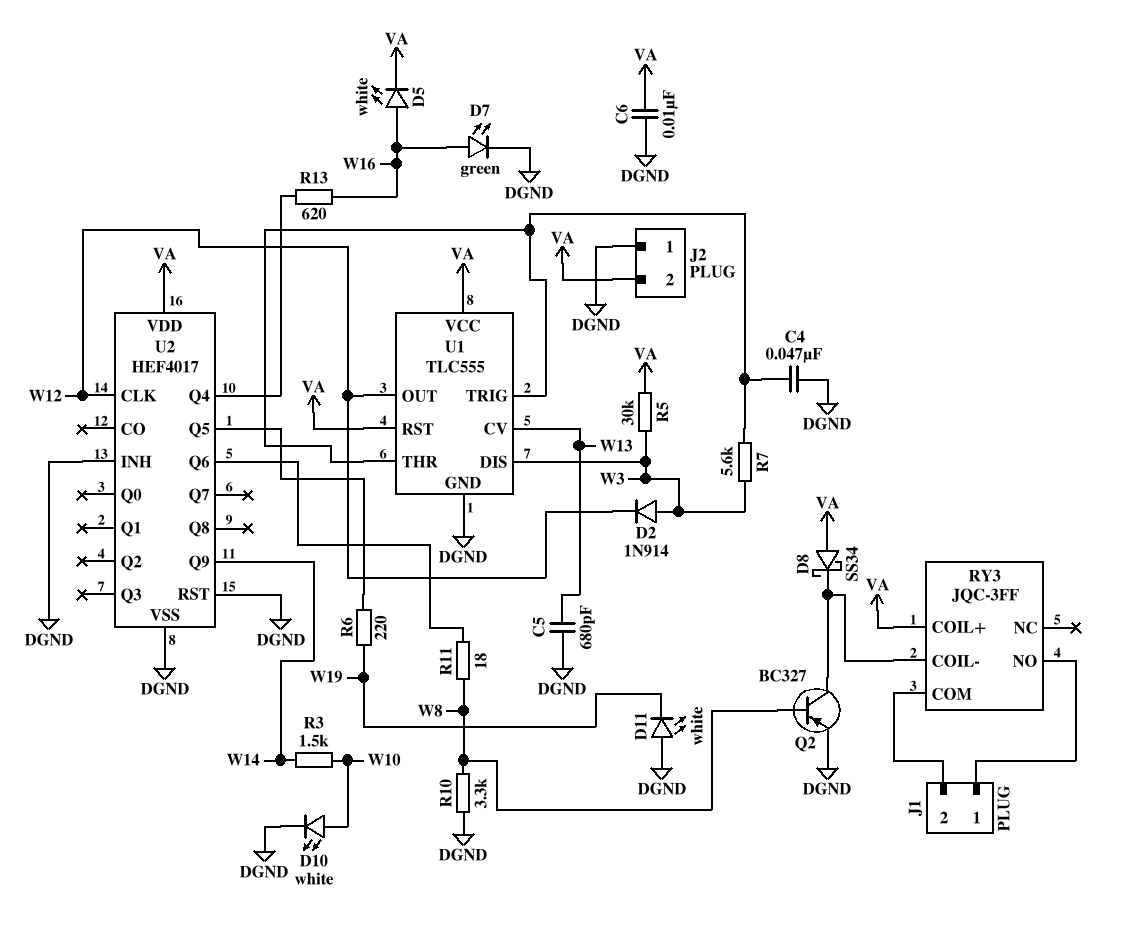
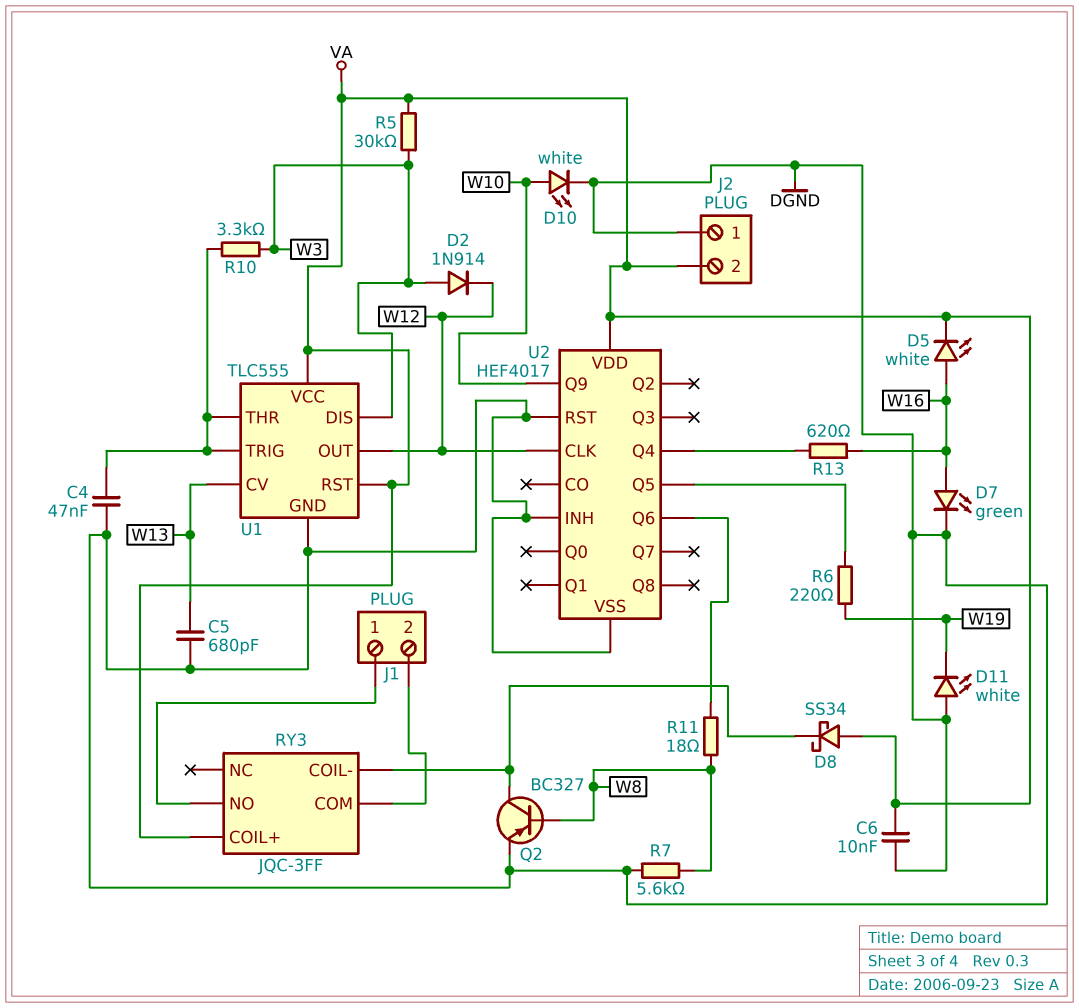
R3: 1.5k (W10, W14) -> none
R7: 5.6k (U1/THR, W3) -> 5.6k (DGND, W8)
R10: 3.3k (DGND, W8) -> 3.3k (U1/THR, W3)
U2 pin Q9: W14 -> W10

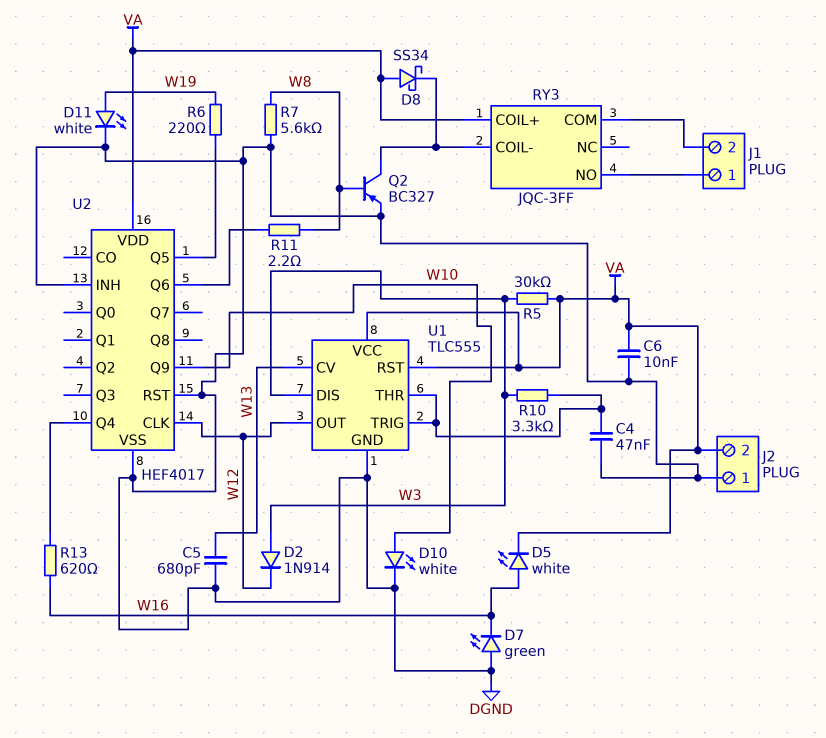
D7: LED green (A W16, K DGND) -> LED green (A DGND, K W16)
D11: LED white (A DGND, K W19) -> LED white (A W19, K DGND)
R11: 18 (U2/Q6, W8) -> 2.2 (U2/Q6, W8)

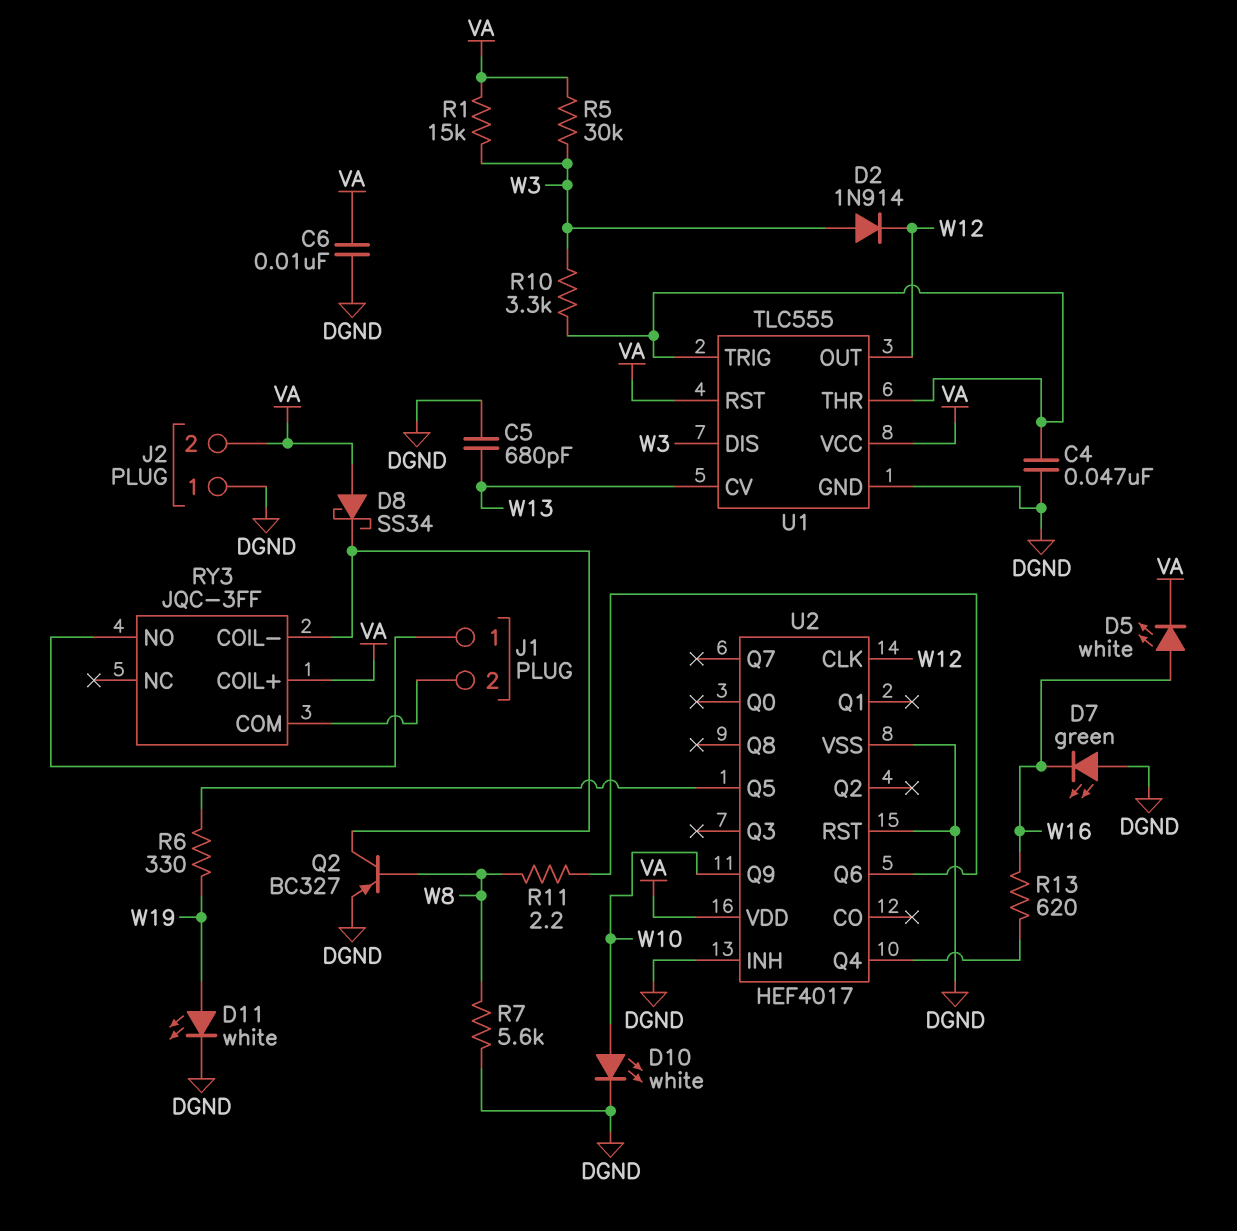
R1: none -> 15k (VA, W3)
R6: 220 (U2/Q5, W19) -> 330 (U2/Q5, W19)

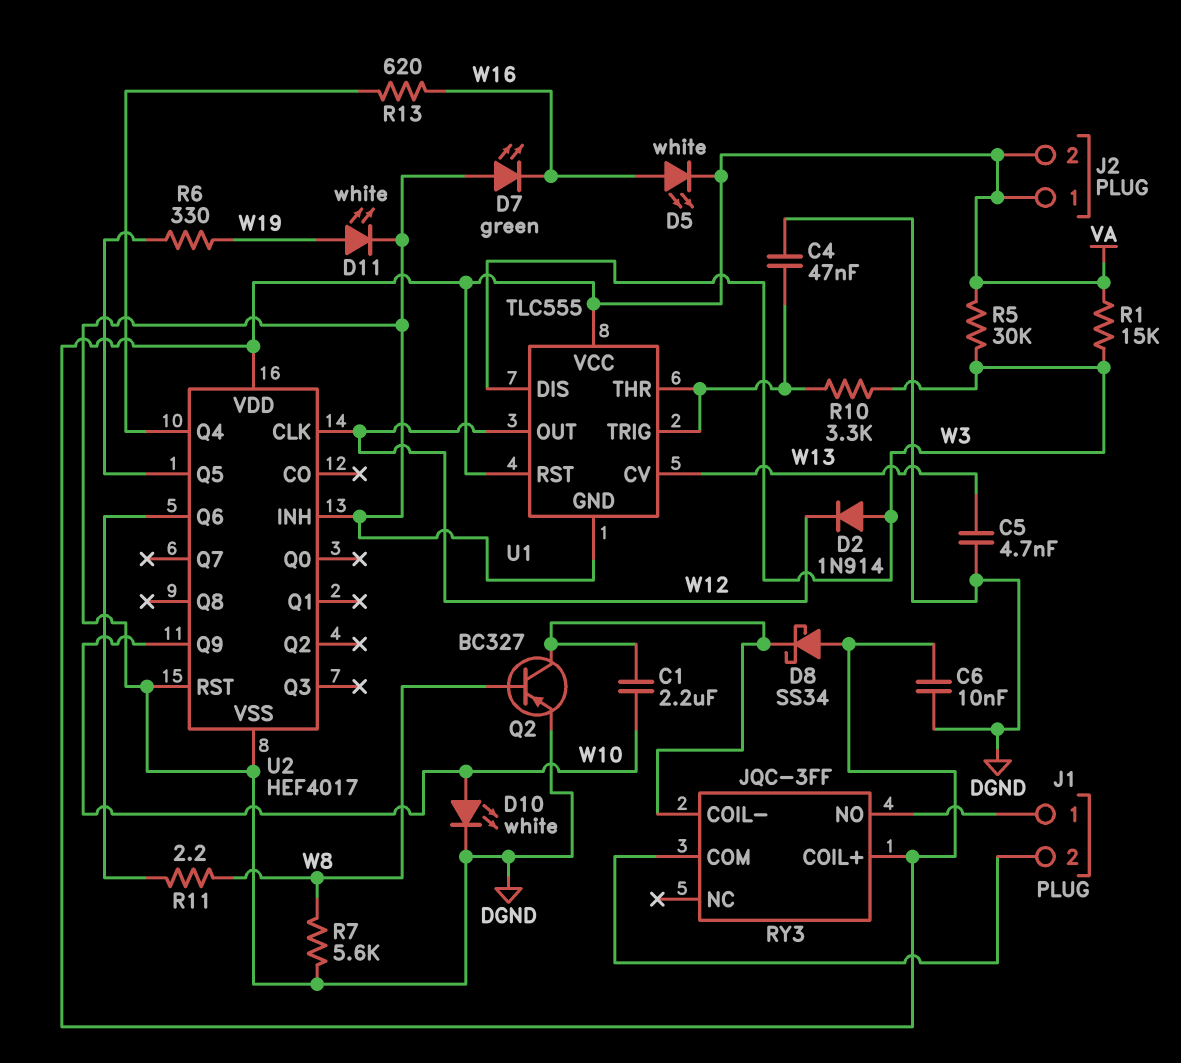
C1: none -> 2.2uF (RY3/COIL-, W10)
C5: 680pF (DGND, W13) -> 4.7nF (DGND, W13)
J2 pin 1: DGND -> VA

